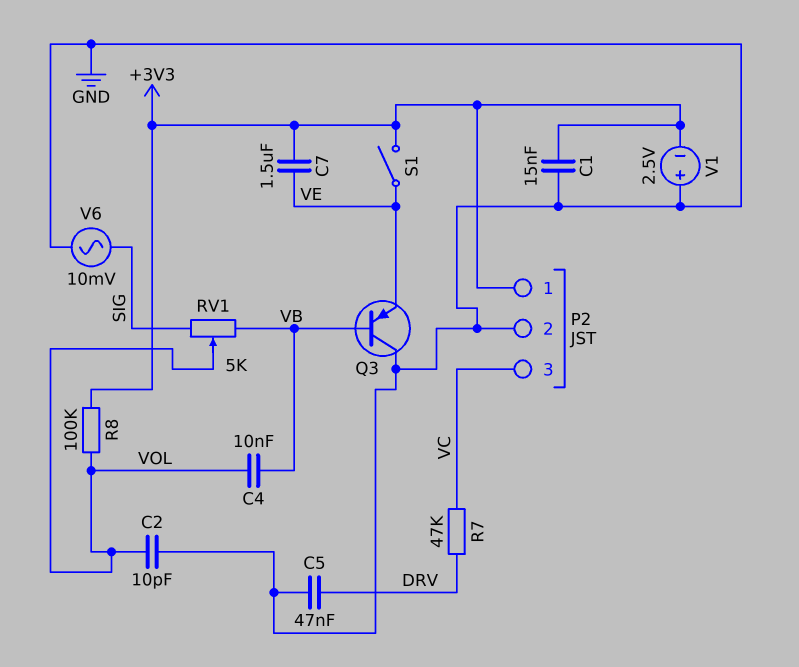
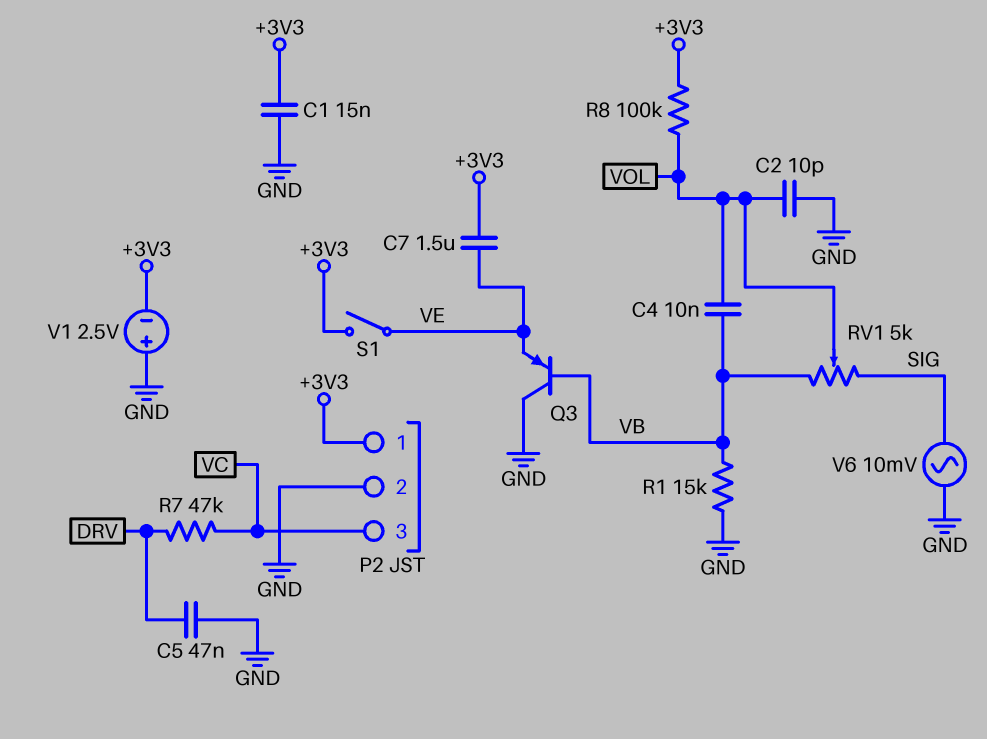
R1: none -> 15k (GND, VB)

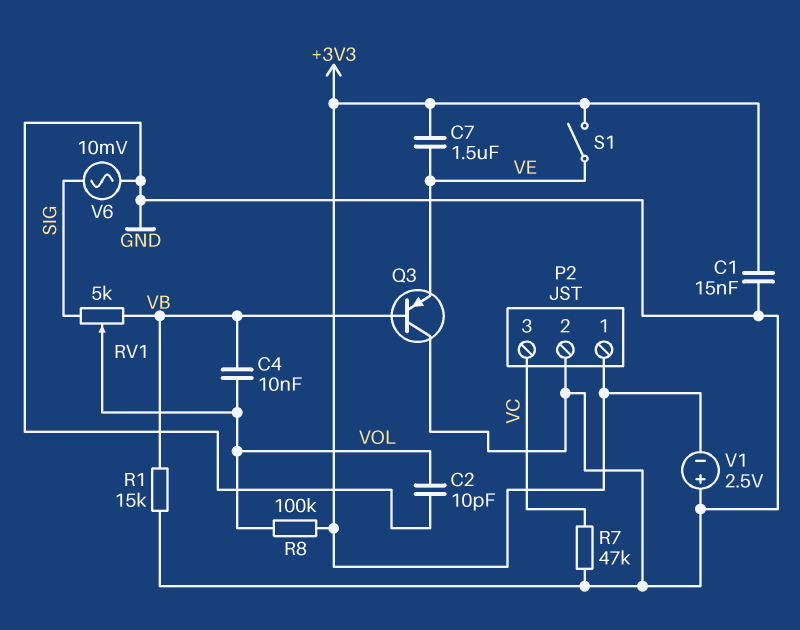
C5: 47nF (DRV, GND) -> none
R7: 47k (DRV, VC) -> 47k (GND, VC)

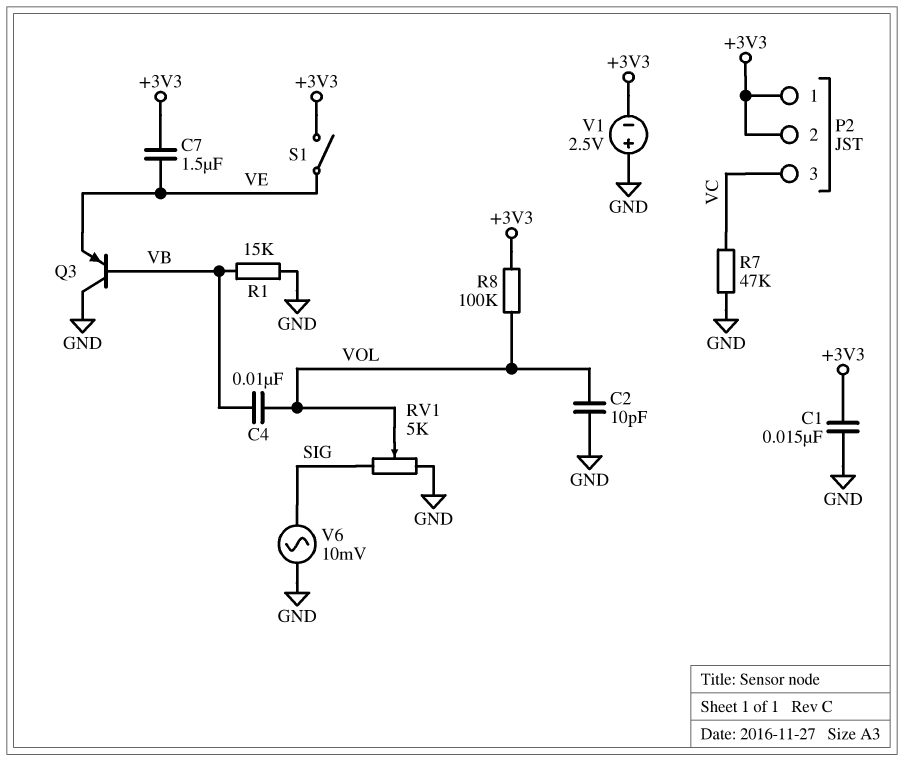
P2 pin 2: GND -> +3V3
RV1: 5k (SIG, VB, wiper VOL) -> 5k (GND, SIG, wiper VOL)

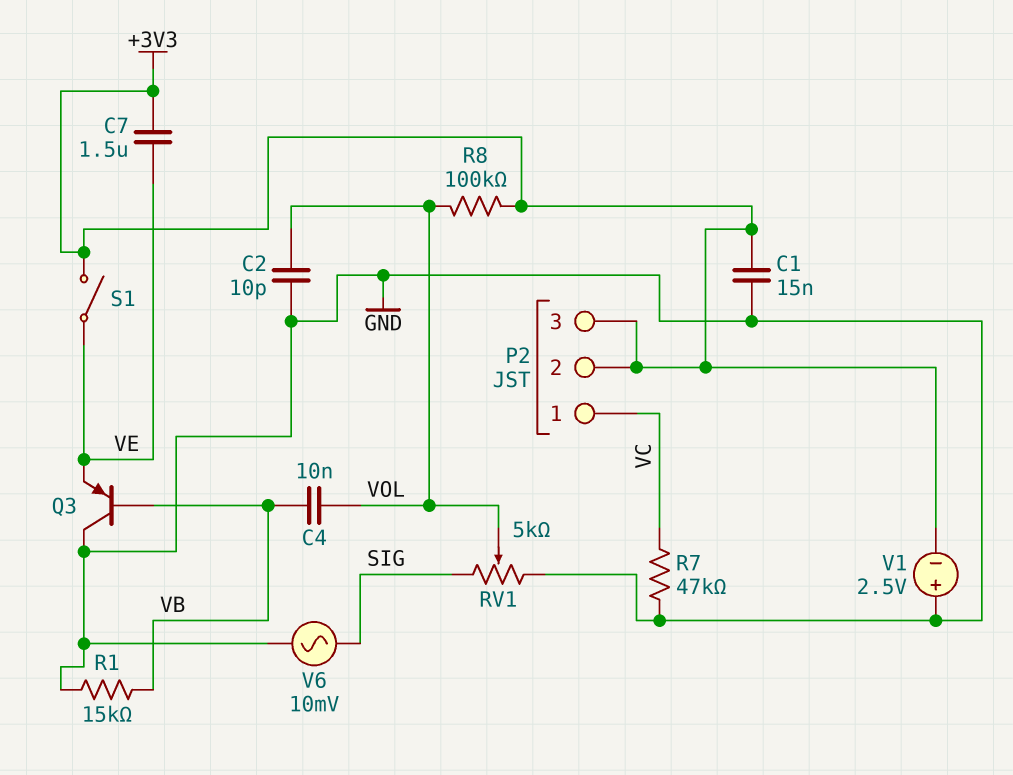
P2 pin 1: +3V3 -> VC
P2 pin 3: VC -> +3V3

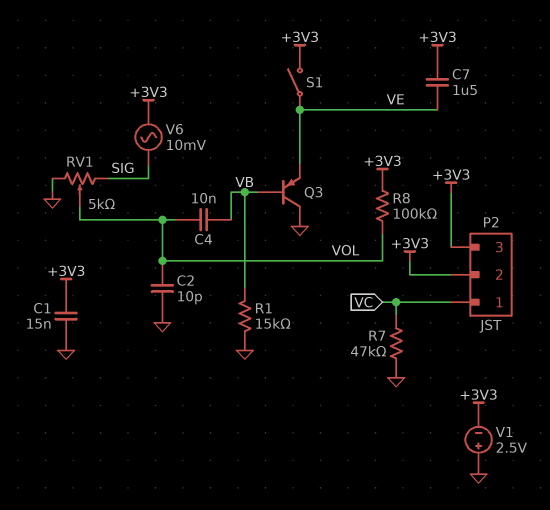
V6: AC 10mV (GND, SIG) -> AC 10mV (+3V3, SIG)

